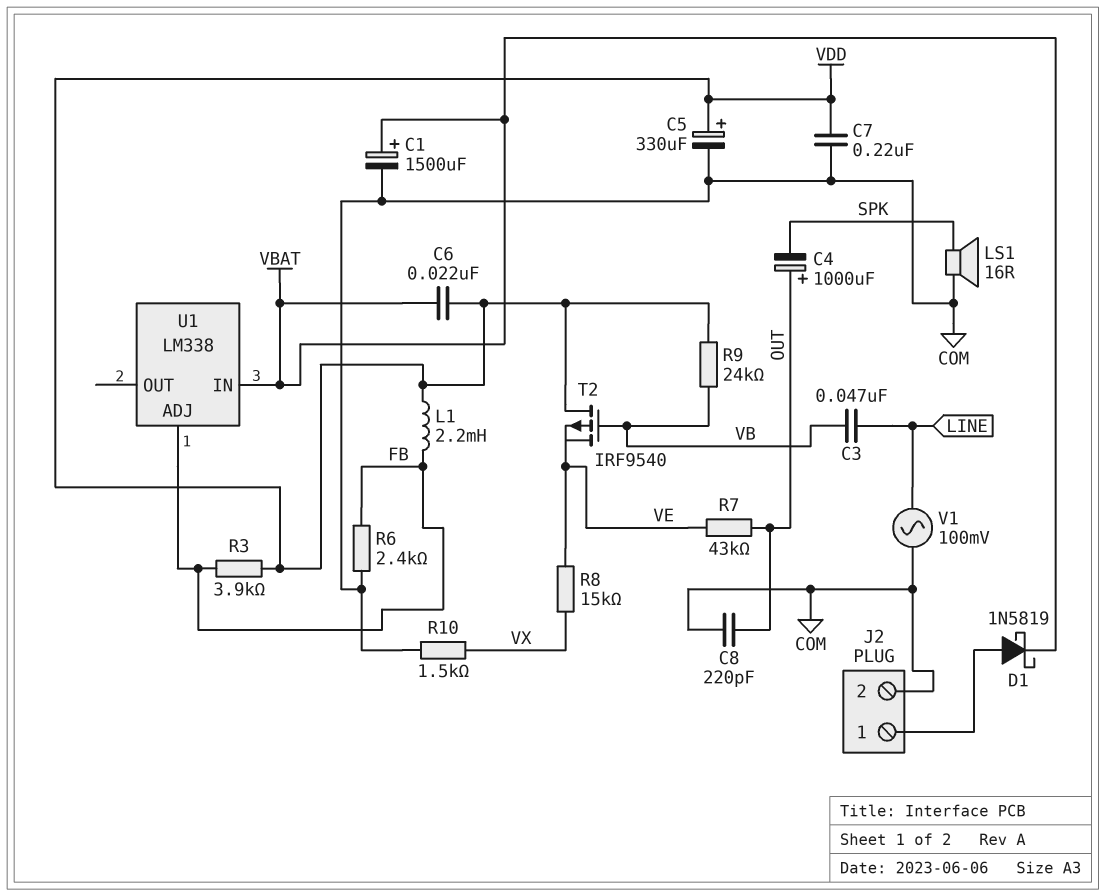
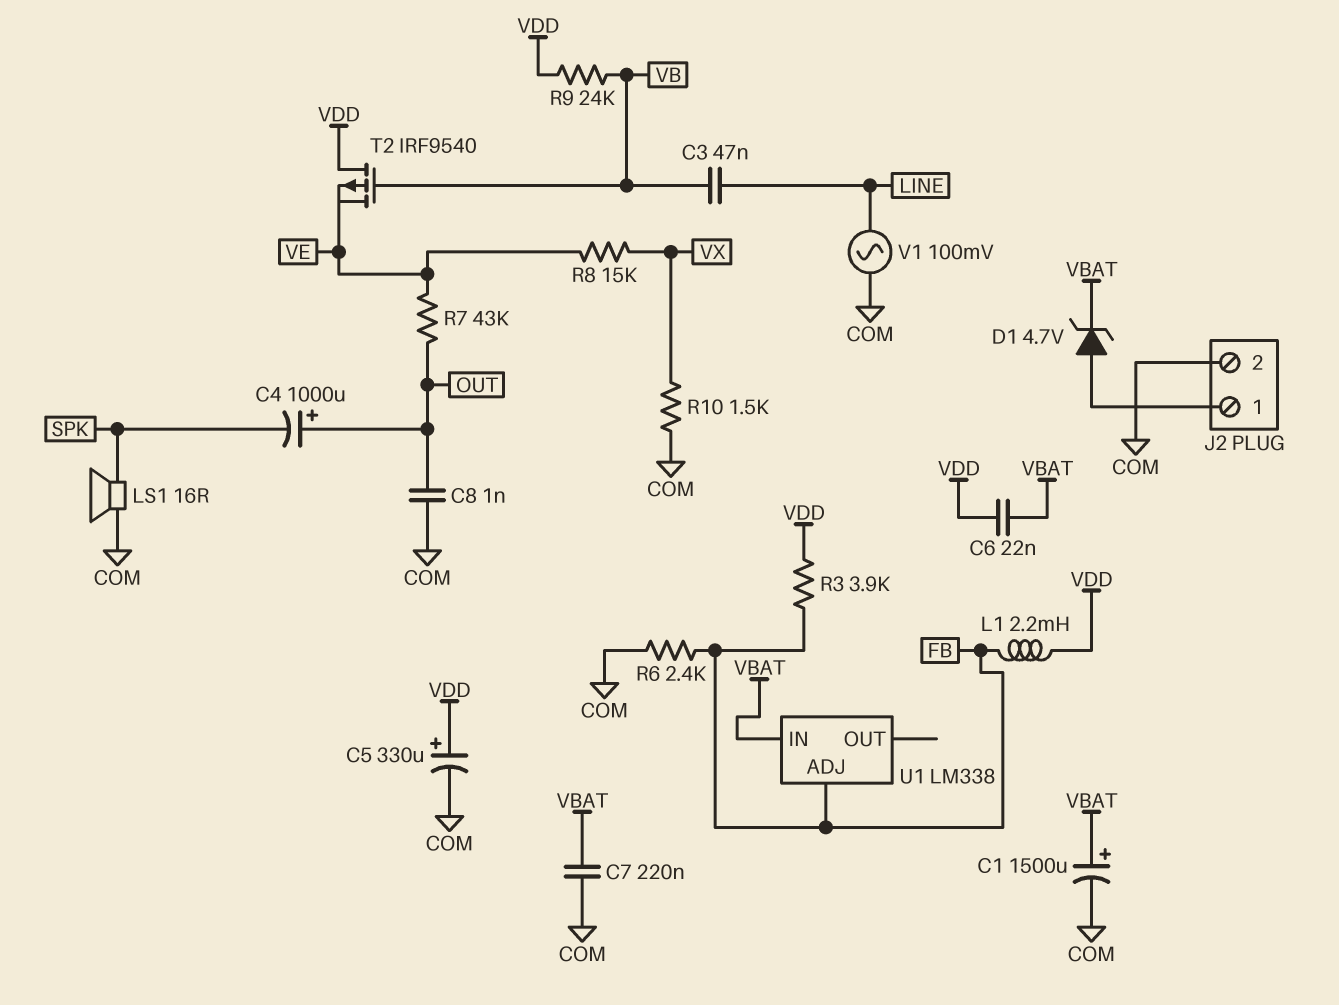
C7: 220nF (COM, VDD) -> 220nF (COM, VBAT)
C8: 220pF (COM, OUT) -> 1nF (COM, OUT)
D1: schottky 1N5819 (A J2/1, K VBAT) -> zener 4.7V (A J2/1, K VBAT)

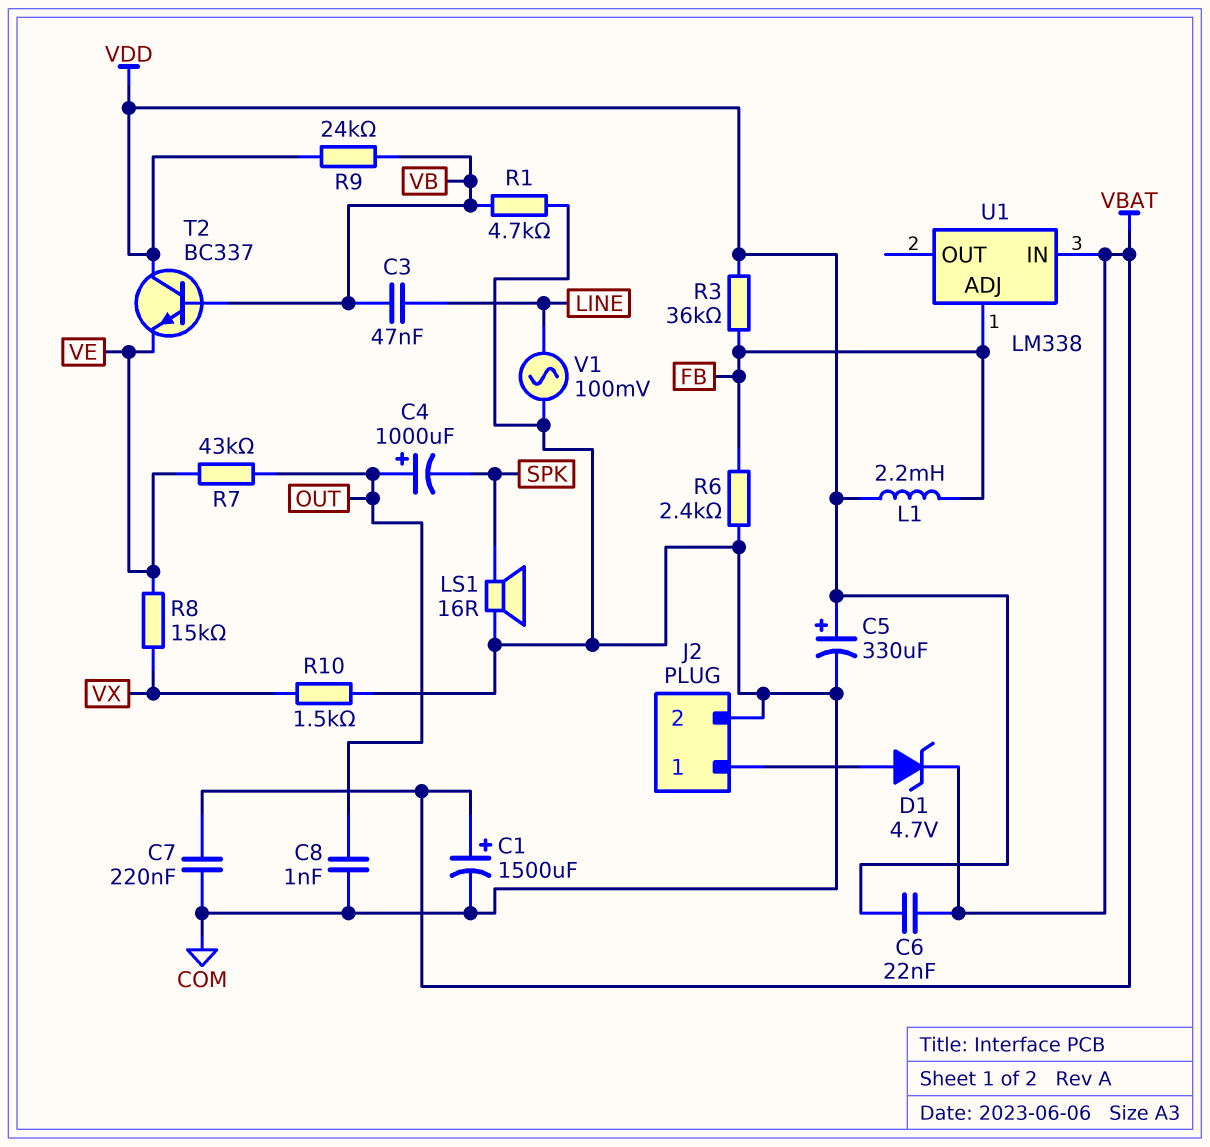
R1: none -> 4.7k (COM, VB)
R3: 3.9k (FB, VDD) -> 36k (FB, VDD)
T2: PMOS IRF9540 (G VB, D VDD, S VE) -> NPN BC337 (B VB, C VDD, E VE)

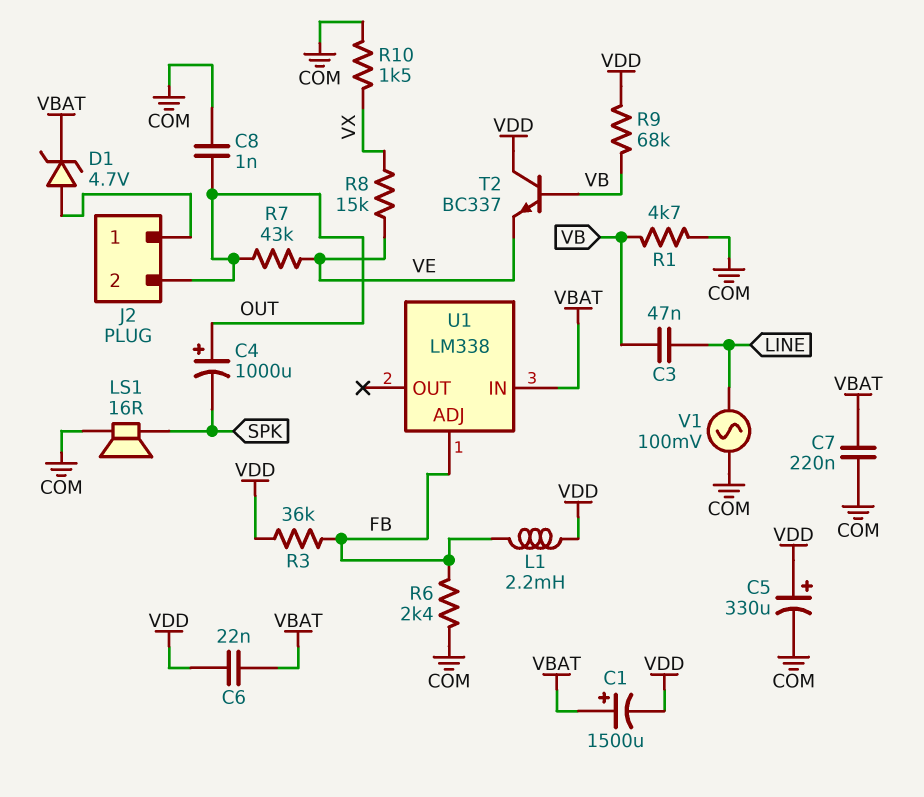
C1: 1500uF (plus VBAT, minus COM) -> 1500uF (plus VBAT, minus VDD)
J2 pin 2: COM -> OUT
R9: 24k (VB, VDD) -> 68k (VB, VDD)

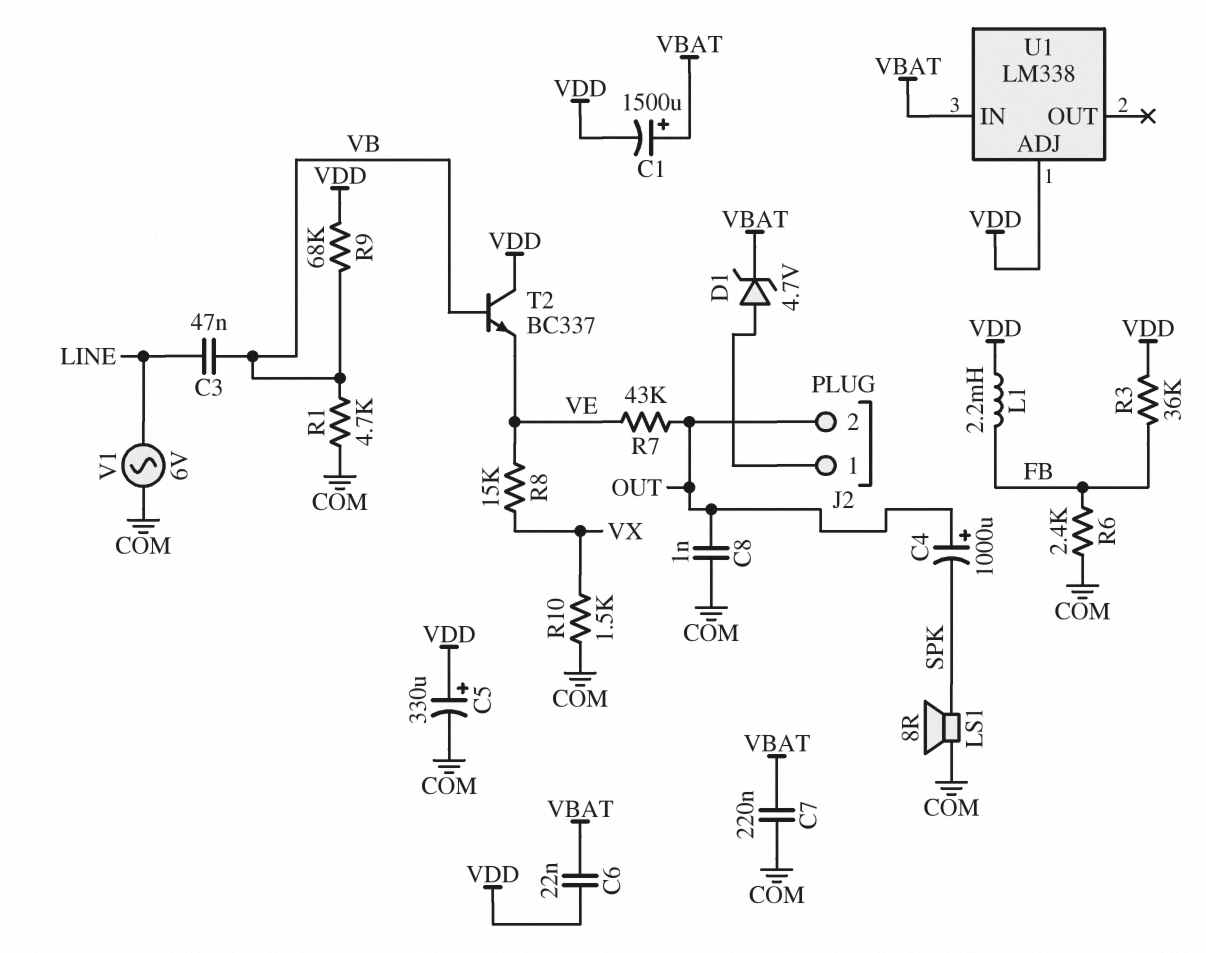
LS1: speaker 16R (COM, SPK) -> speaker 8R (COM, SPK)
U1 pin ADJ: FB -> VDD
V1: AC 100mV (COM, LINE) -> AC 6V (COM, LINE)

